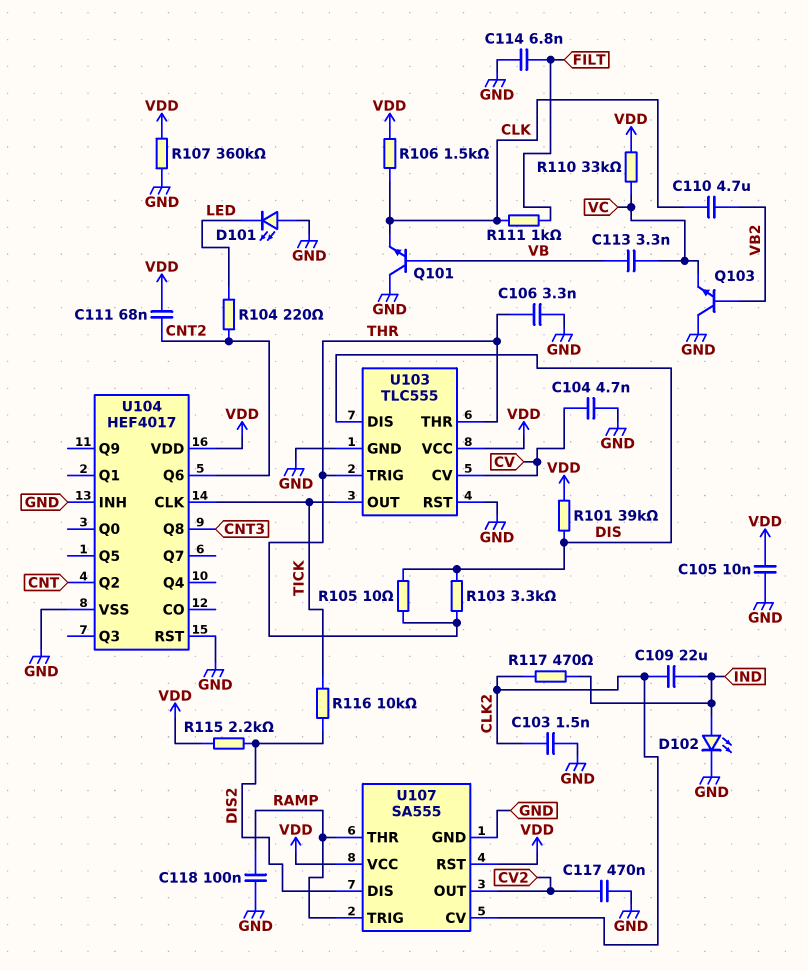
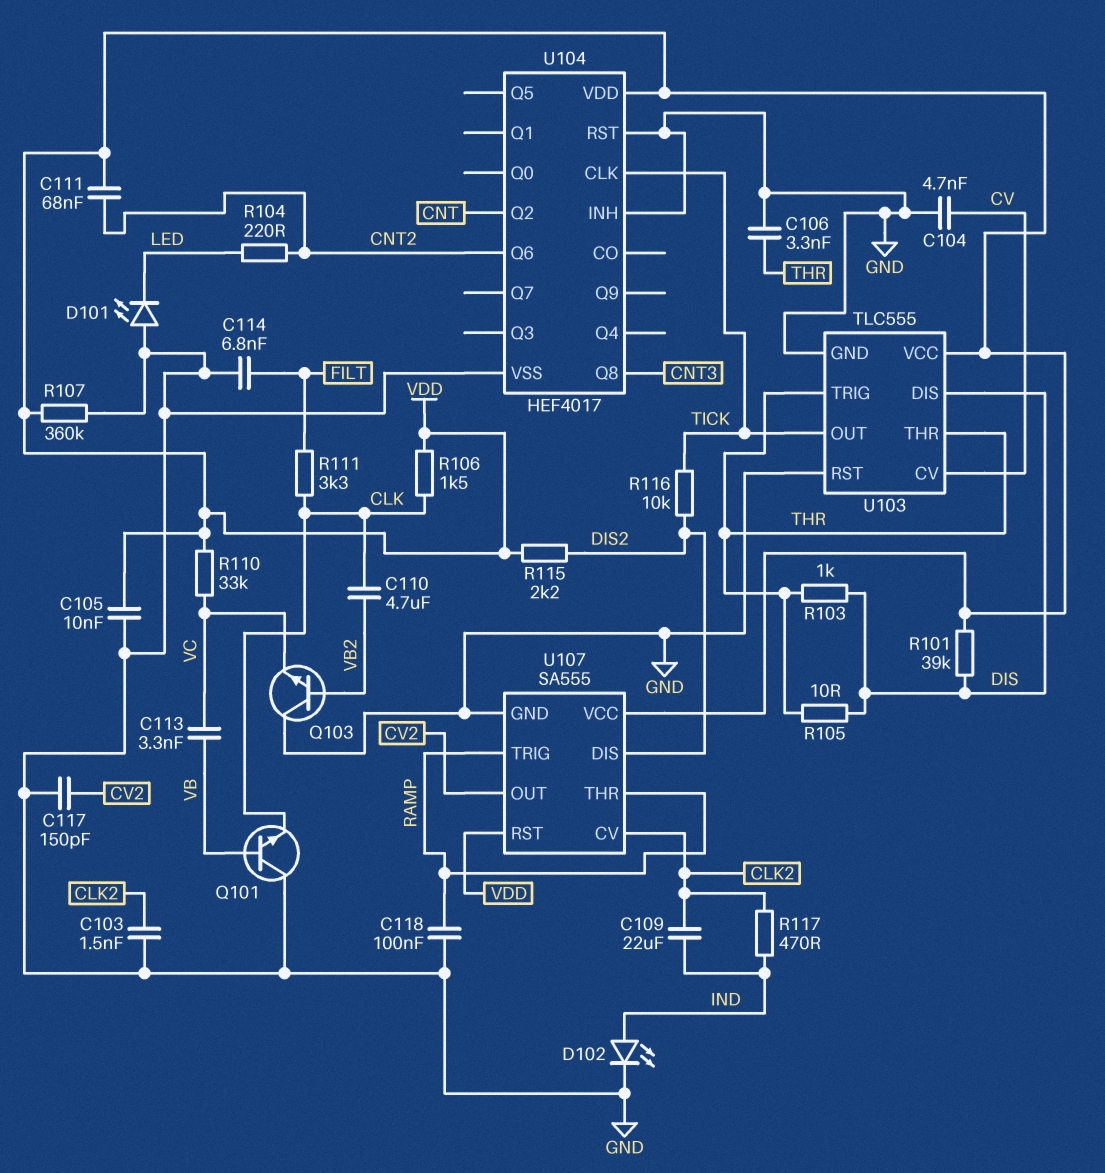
C117: 470nF (CV2, GND) -> 150pF (CV2, GND)
R103: 3.3k (DIS, THR) -> 1k (DIS, THR)
R111: 1k (CLK, FILT) -> 3.3k (CLK, FILT)

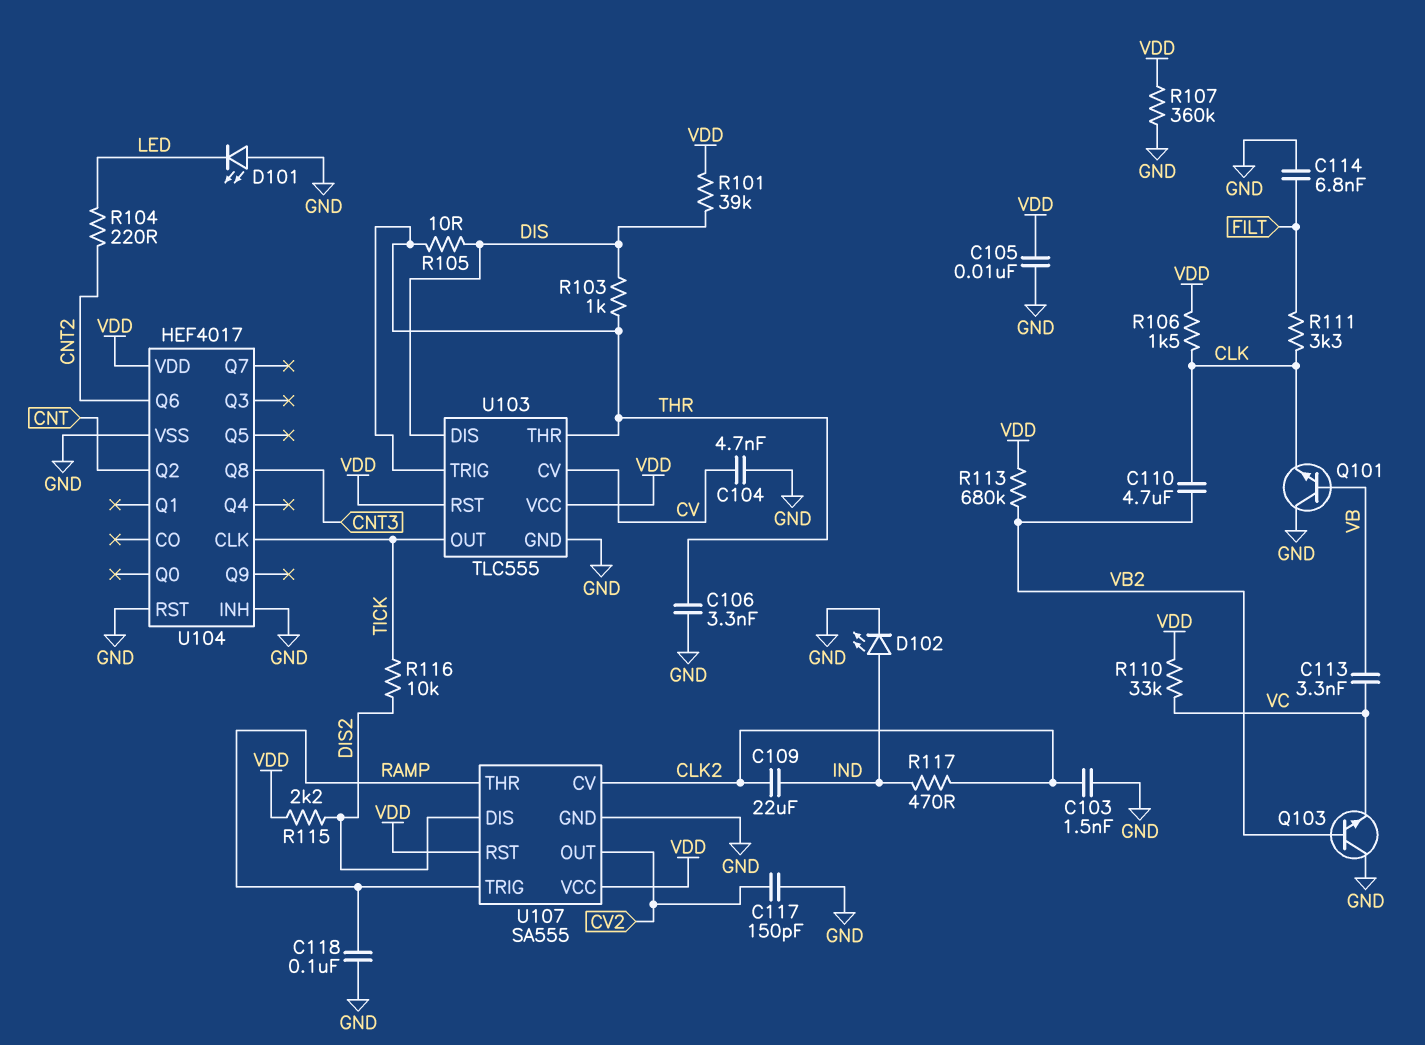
C111: 68nF (CNT2, VDD) -> none
R113: none -> 680k (VB2, VDD)
U103 pin RST: GND -> VDD

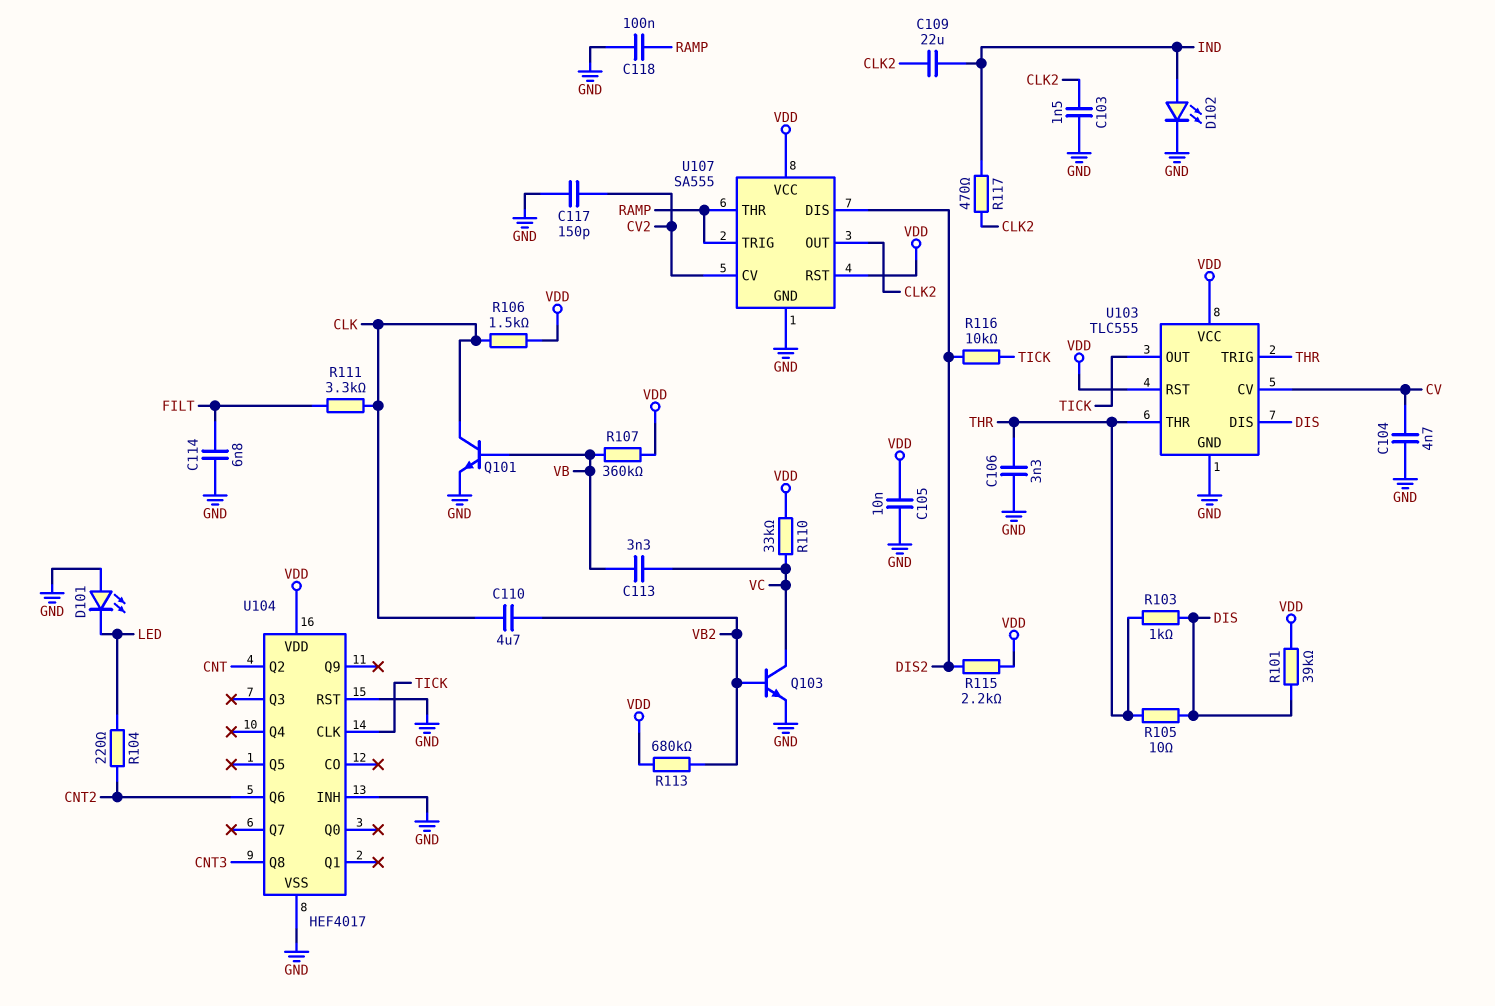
Q101: NPN (B VB, C GND, E CLK) -> NPN (B VB, C CLK, E GND)
Q103: NPN (B VB2, C GND, E VC) -> NPN (B VB2, C VC, E GND)
R107: 360k (GND, VDD) -> 360k (VB, VDD)
U107 pin CV: CLK2 -> CV2
U107 pin OUT: CV2 -> CLK2

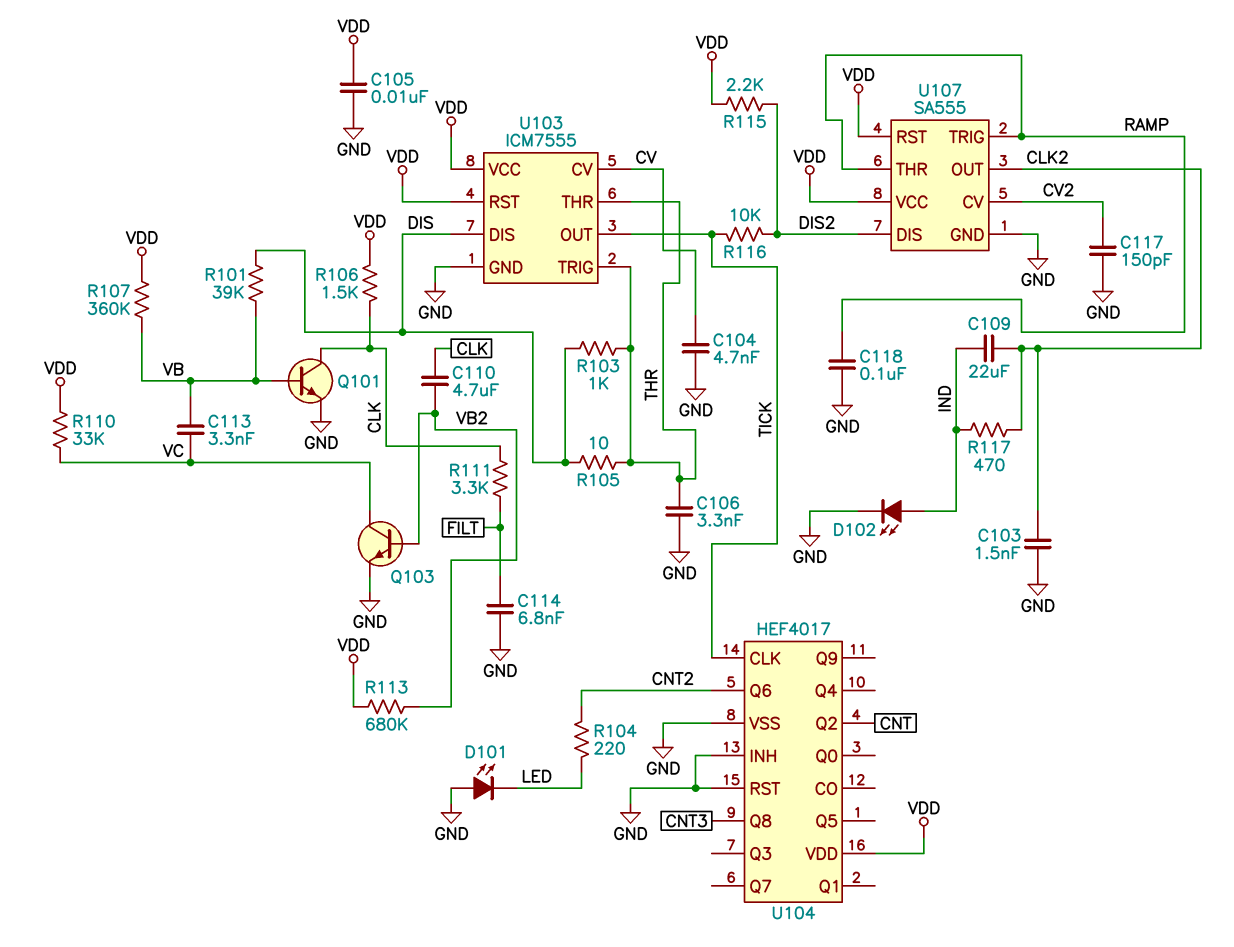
R101: 39k (DIS, VDD) -> 39k (DIS, VB)
U103: TLC555 -> ICM7555

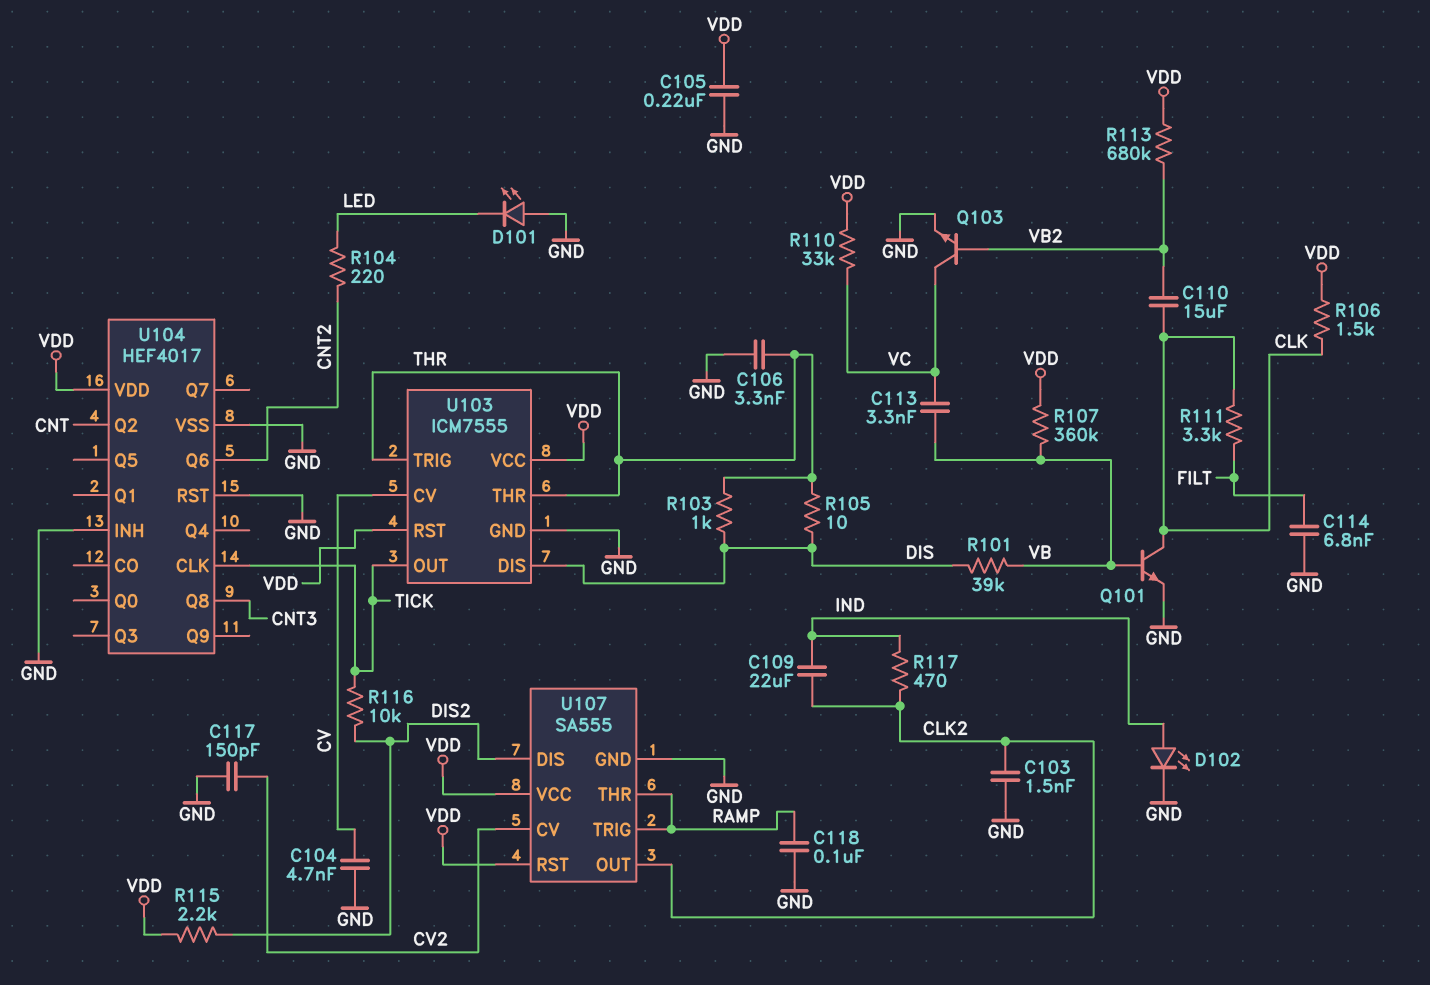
C105: 10nF (GND, VDD) -> 220nF (GND, VDD)
C110: 4.7uF (CLK, VB2) -> 15uF (CLK, VB2)

